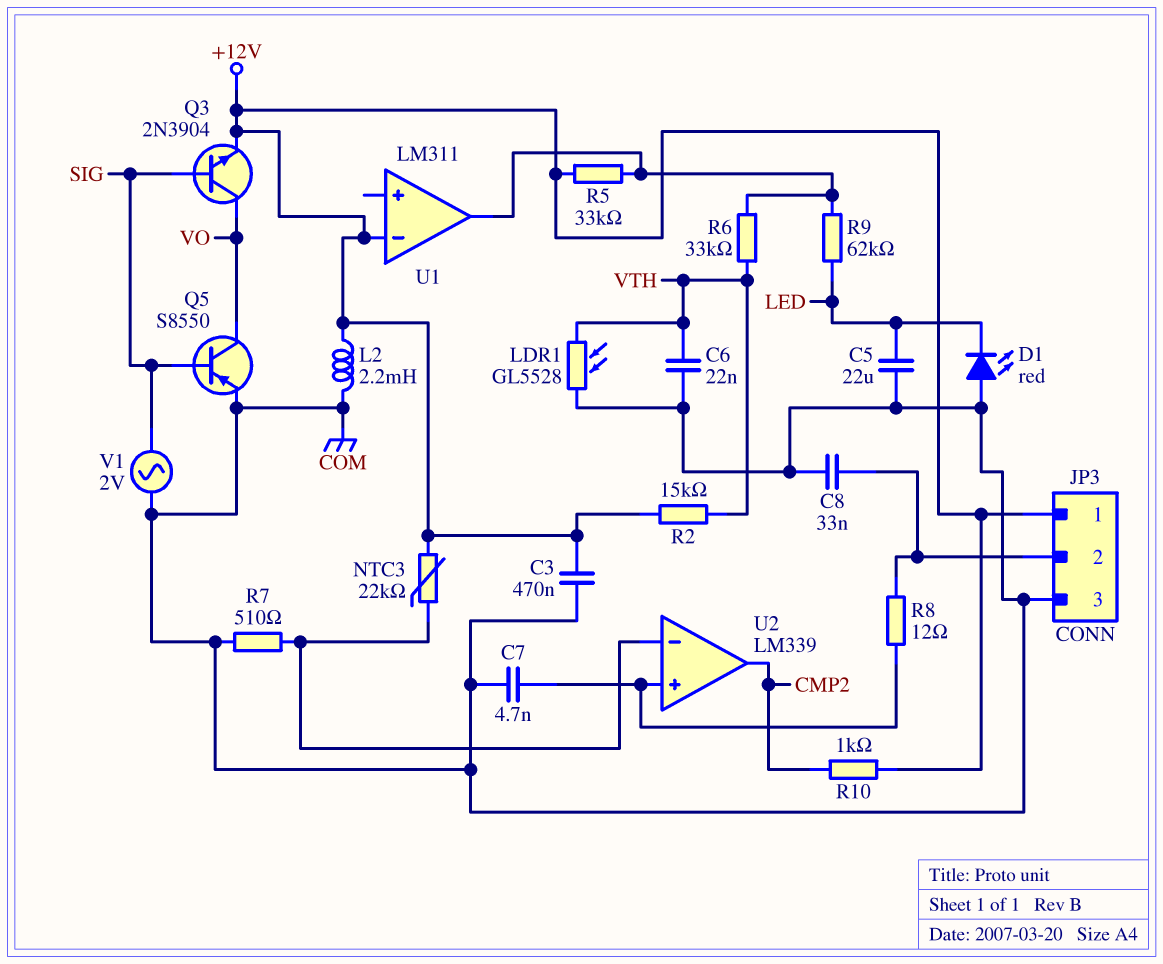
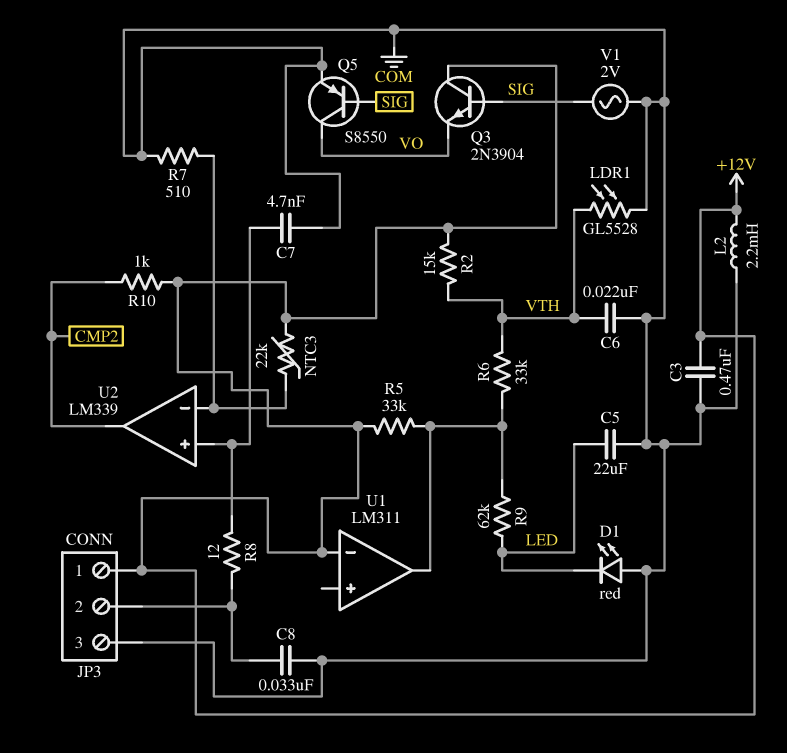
Q3: NPN 2N3904 (B SIG, C VO, E +12V) -> NPN 2N3904 (B SIG, C +12V, E VO)

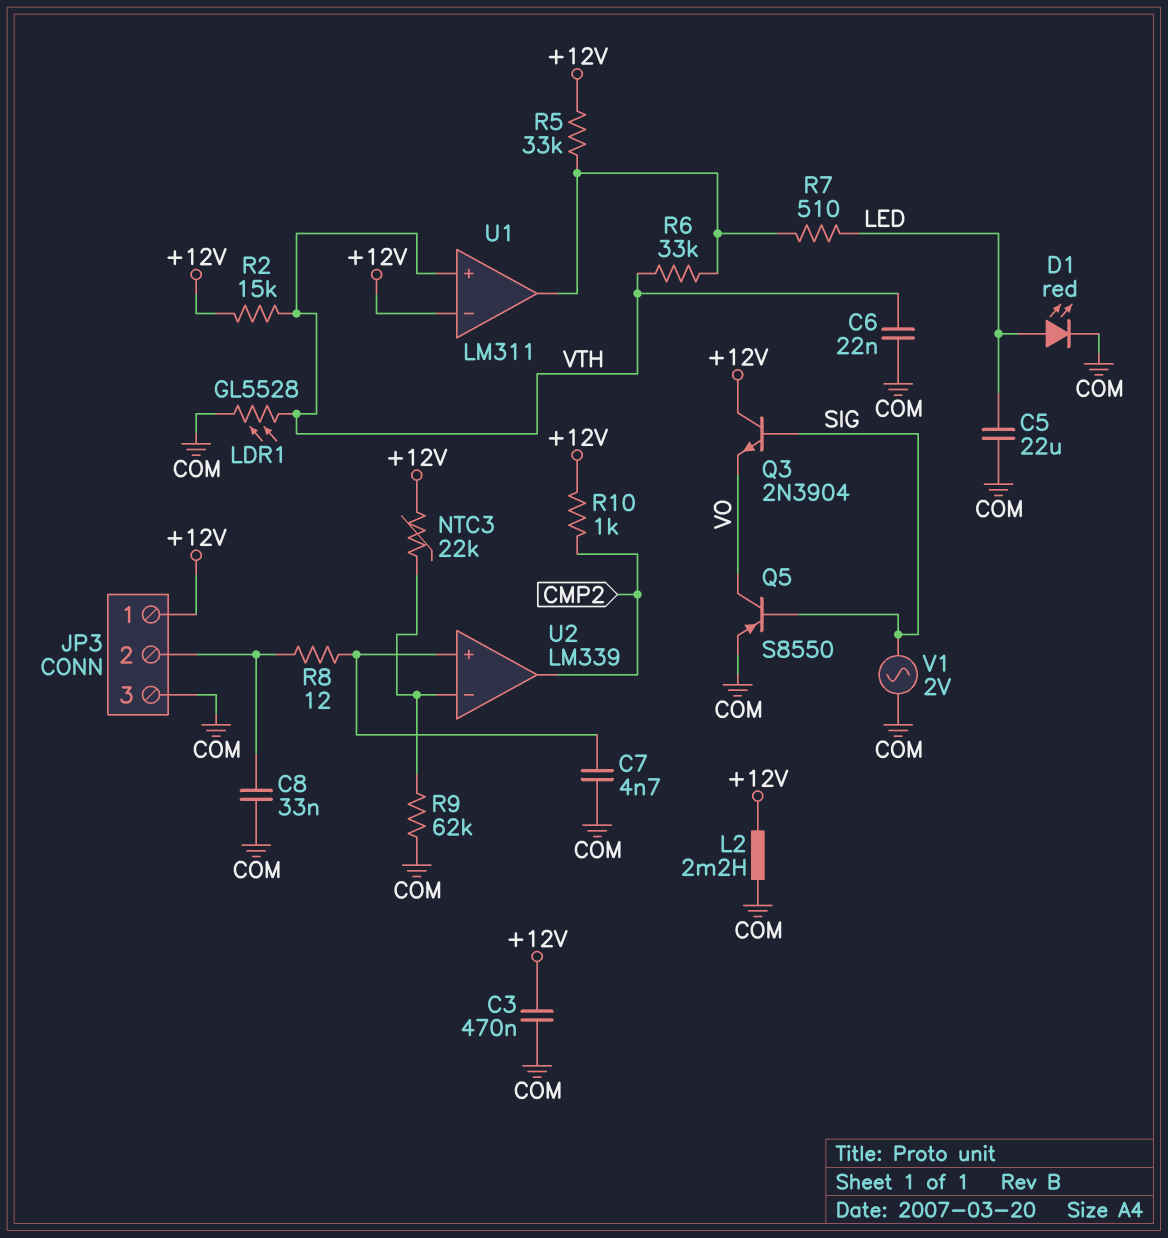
D1: LED red (A COM, K LED) -> LED red (A LED, K COM)
R7: 510 (COM, U2/in-) -> 510 (LED, U1/out)
R9: 62k (LED, U1/out) -> 62k (COM, U2/in-)
U1 pin in+: none -> VTH

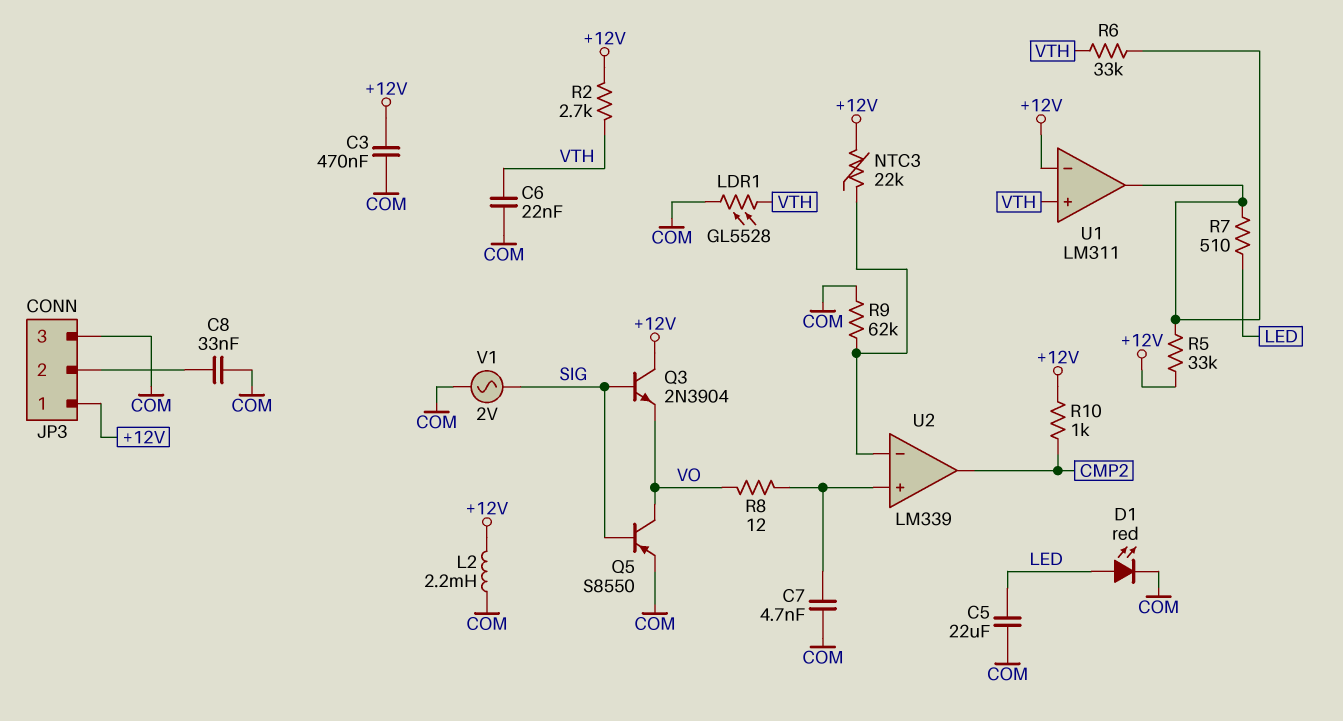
R2: 15k (+12V, VTH) -> 2.7k (+12V, VTH)
R8: 12 (JP3/2, U2/in+) -> 12 (U2/in+, VO)

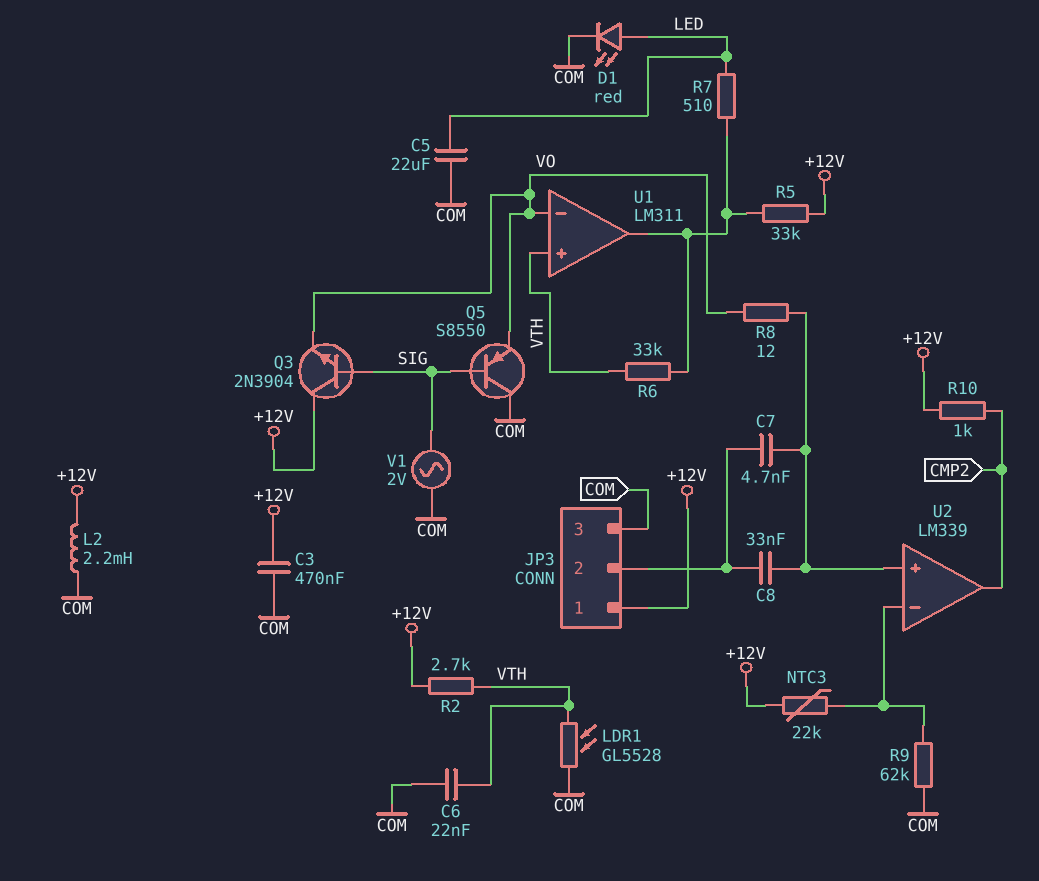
C7: 4.7nF (COM, U2/in+) -> 4.7nF (JP3/2, U2/in+)
C8: 33nF (COM, JP3/2) -> 33nF (JP3/2, U2/in+)
Q5: PNP S8550 (B SIG, C VO, E COM) -> PNP S8550 (B SIG, C COM, E VO)
U1 pin in-: +12V -> VO

